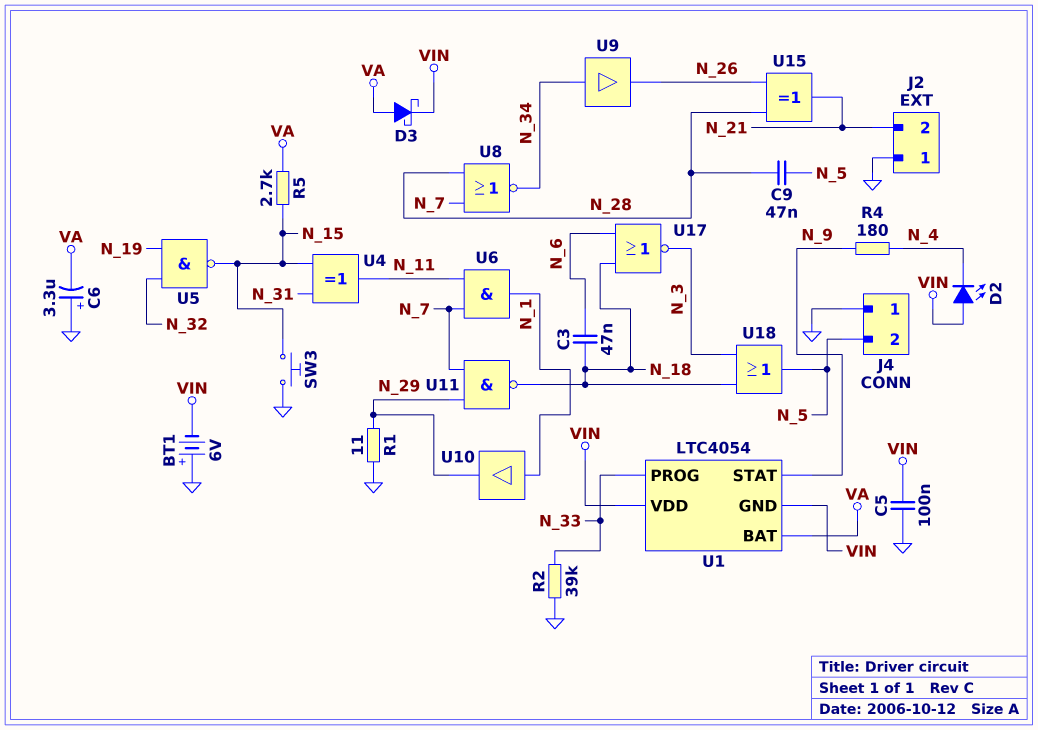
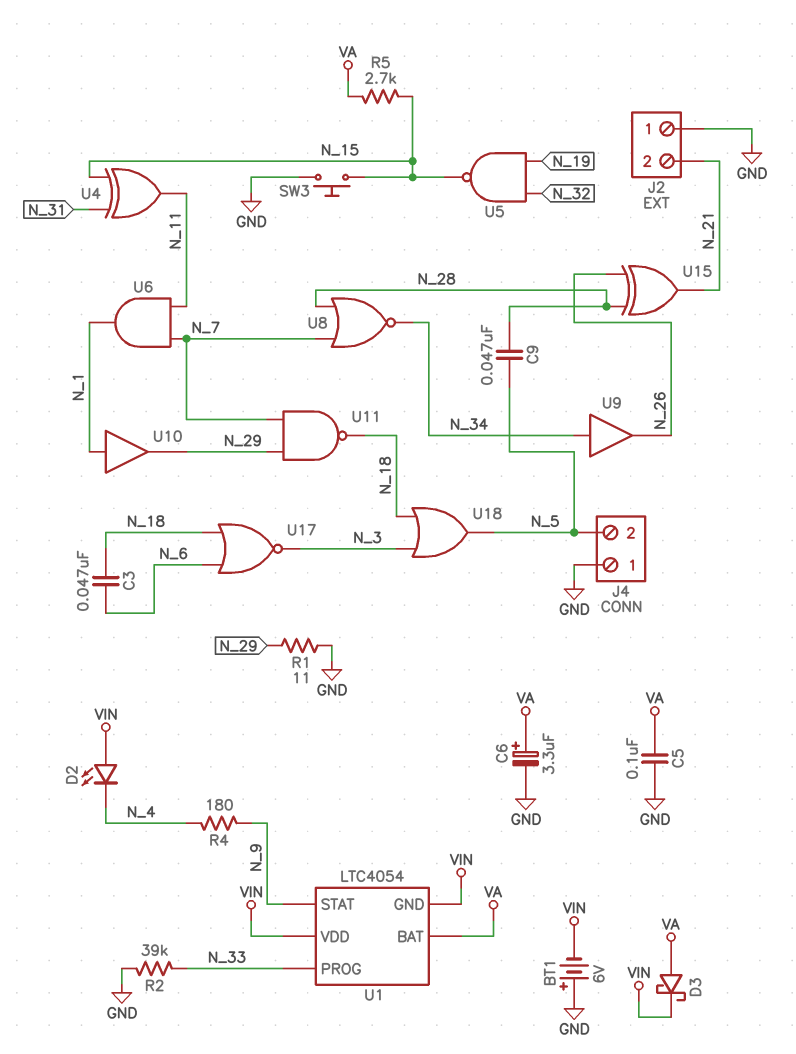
C5: 100nF (GND, VIN) -> 100nF (GND, VA)
C6: 3.3uF (plus GND, minus VA) -> 3.3uF (plus VA, minus GND)

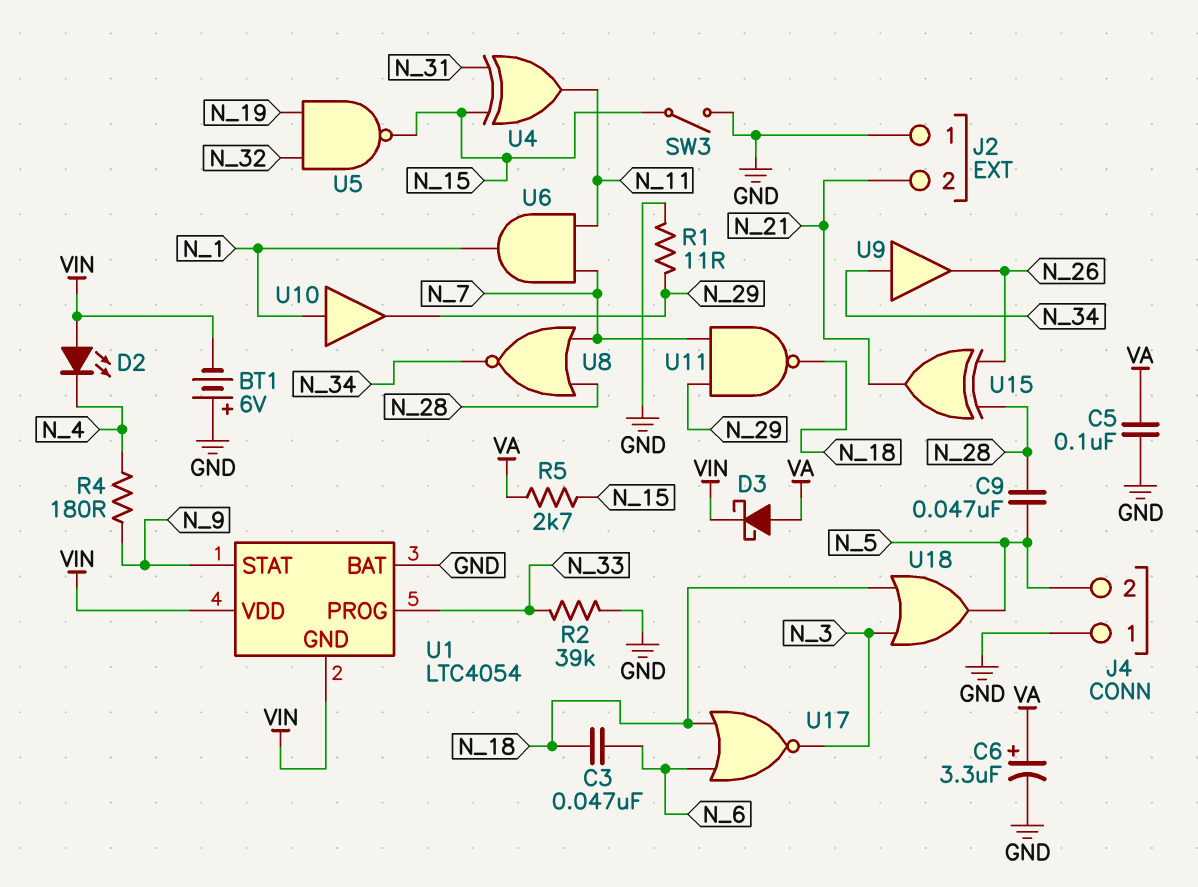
SW3: button (GND, N_15) -> switch (GND, N_15)
U1 pin BAT: VA -> GND

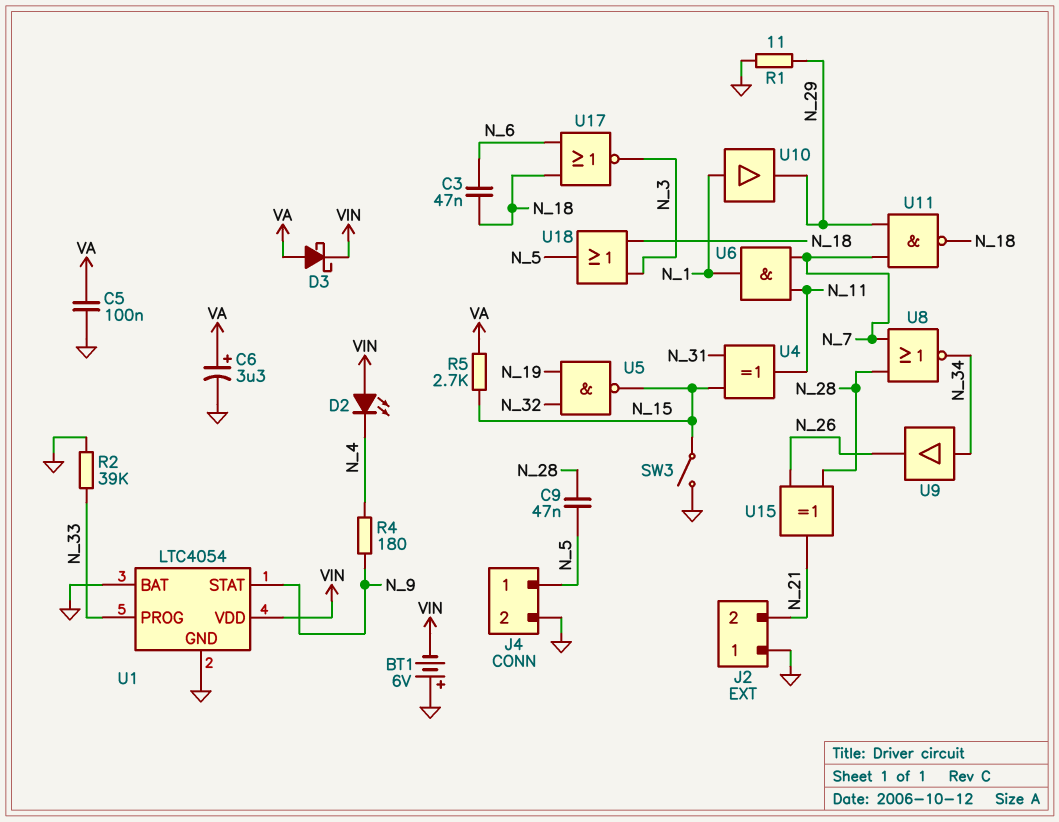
J4 pin 1: GND -> N_5
J4 pin 2: N_5 -> GND
U1 pin GND: VIN -> GND

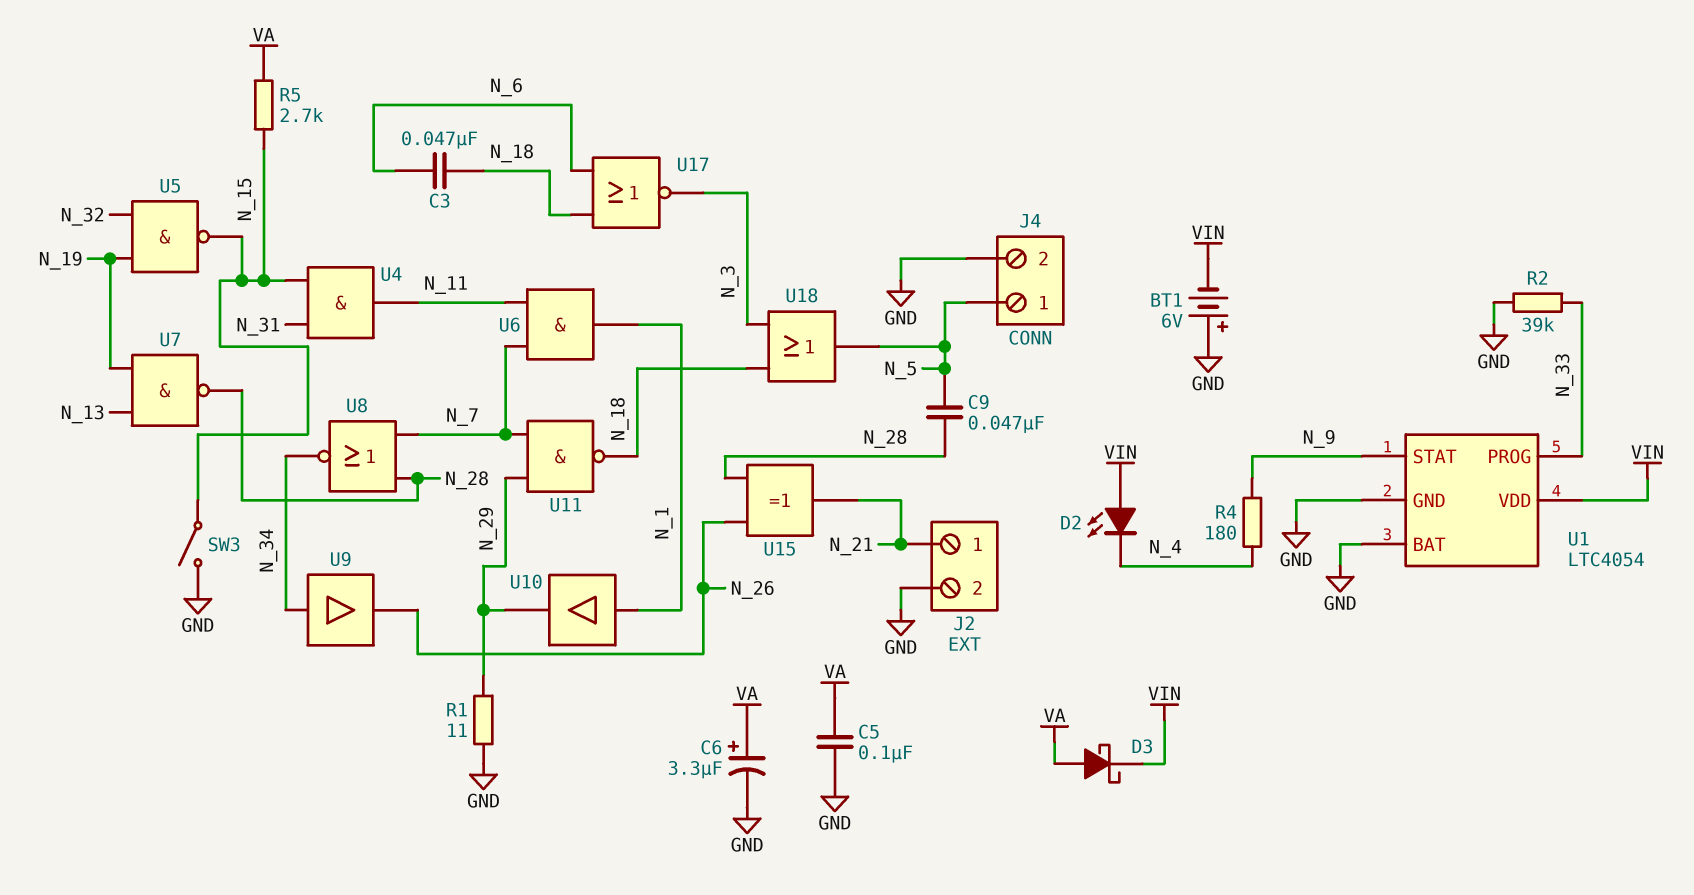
J2 pin 1: GND -> N_21
J2 pin 2: N_21 -> GND
U4: XOR (in N_15, in N_31, out N_11) -> AND (in N_15, in N_31, out N_11)
U7: none -> NAND (in N_13, in N_19, out N_28)

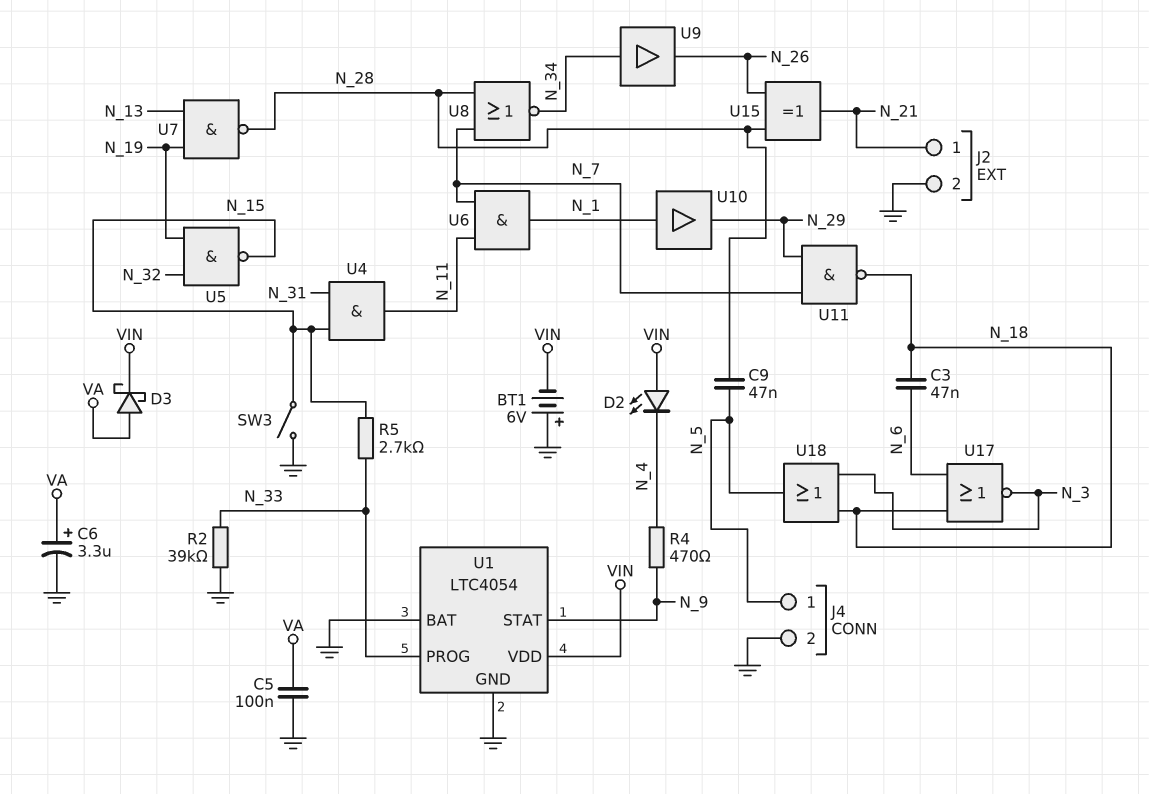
R1: 11 (GND, N_29) -> none
R4: 180 (N_4, N_9) -> 470 (N_4, N_9)
R5: 2.7k (N_15, VA) -> 2.7k (N_15, N_33)

